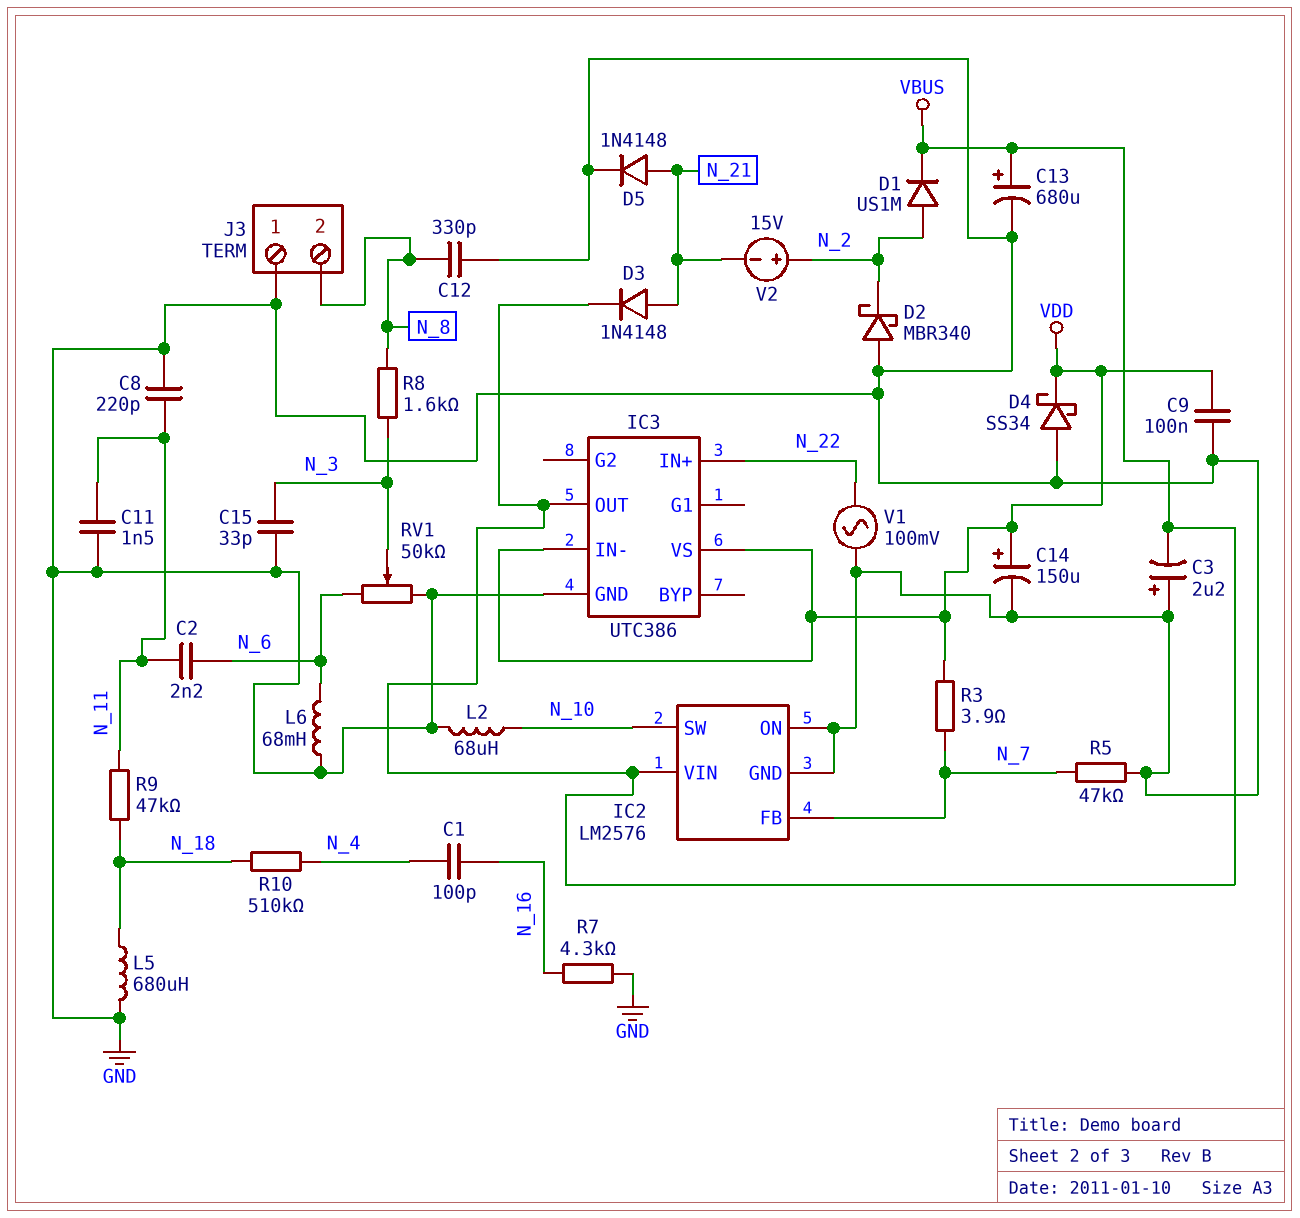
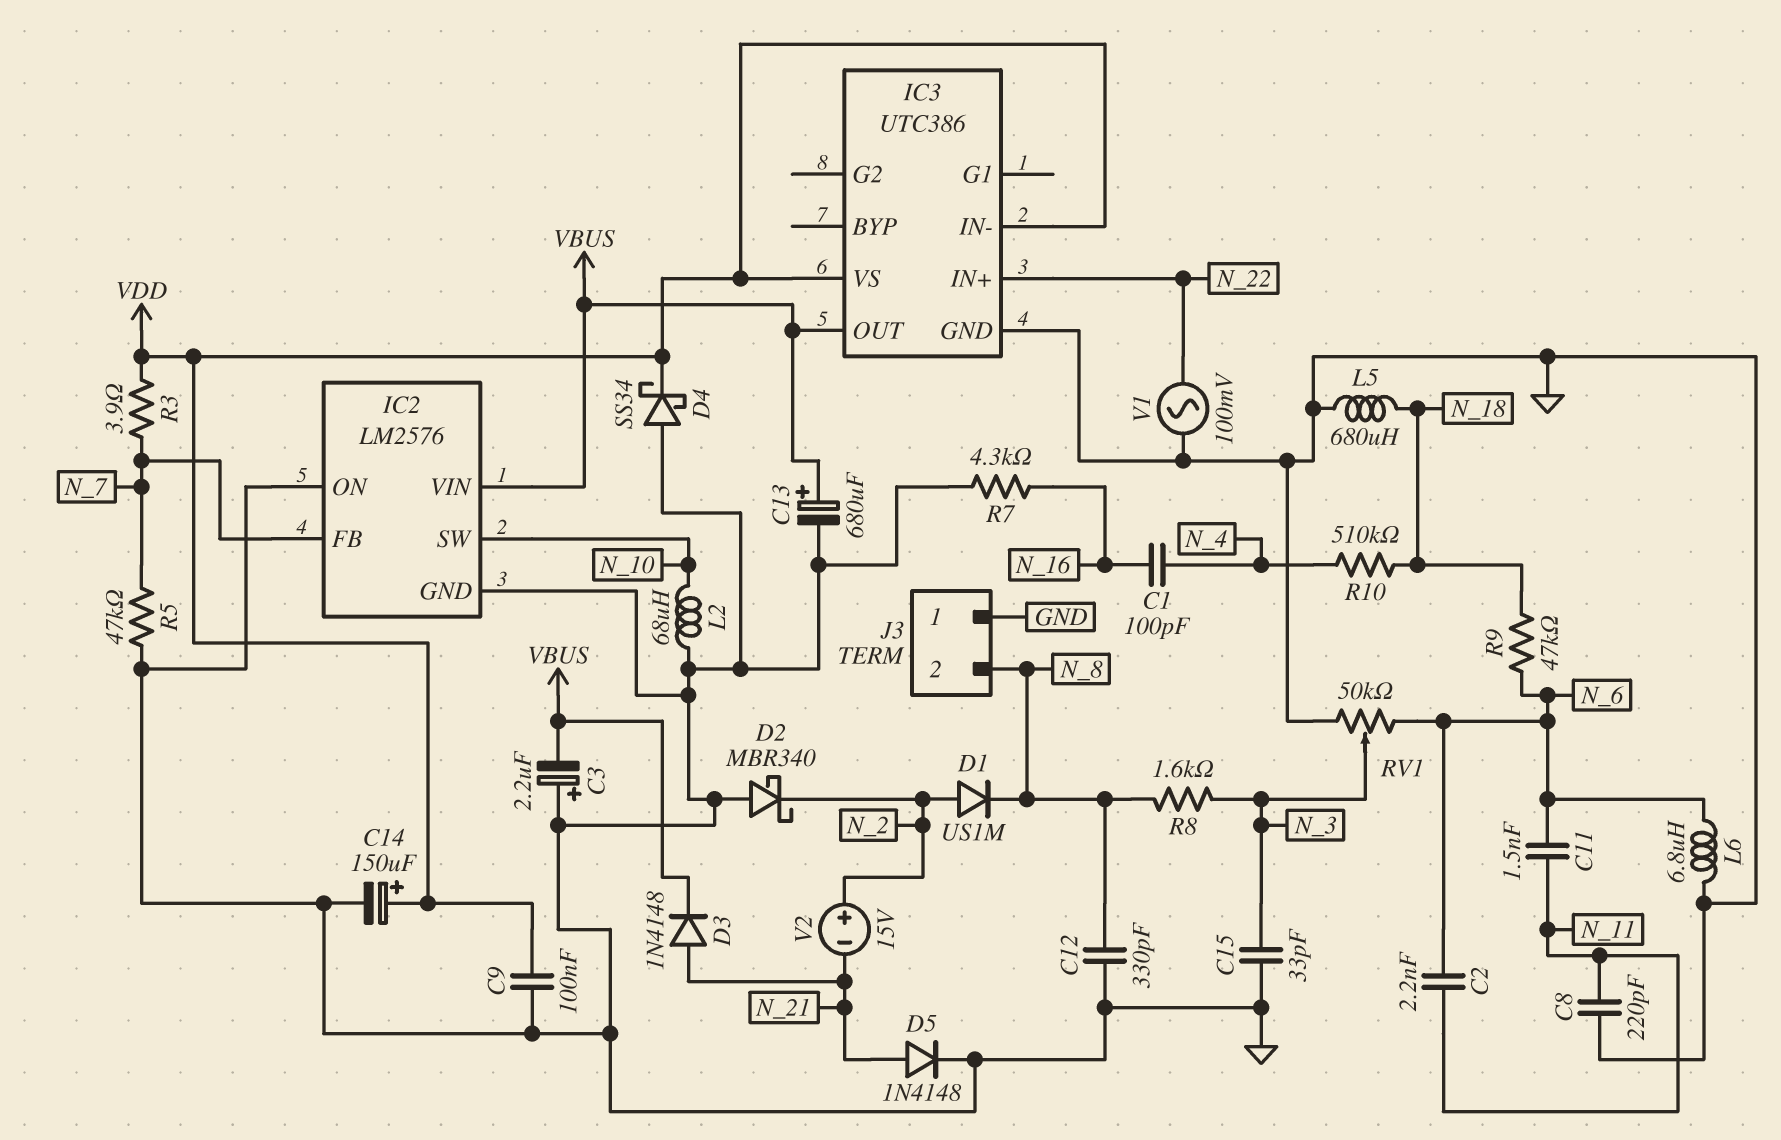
C11: 1.5nF (GND, N_11) -> 1.5nF (N_6, N_11)
D1: diode US1M (A N_2, K VBUS) -> diode US1M (A N_2, K N_8)
L6: 68mH (GND, N_6) -> 6.8uH (GND, N_6)
R9: 47k (N_11, N_18) -> 47k (N_6, N_18)

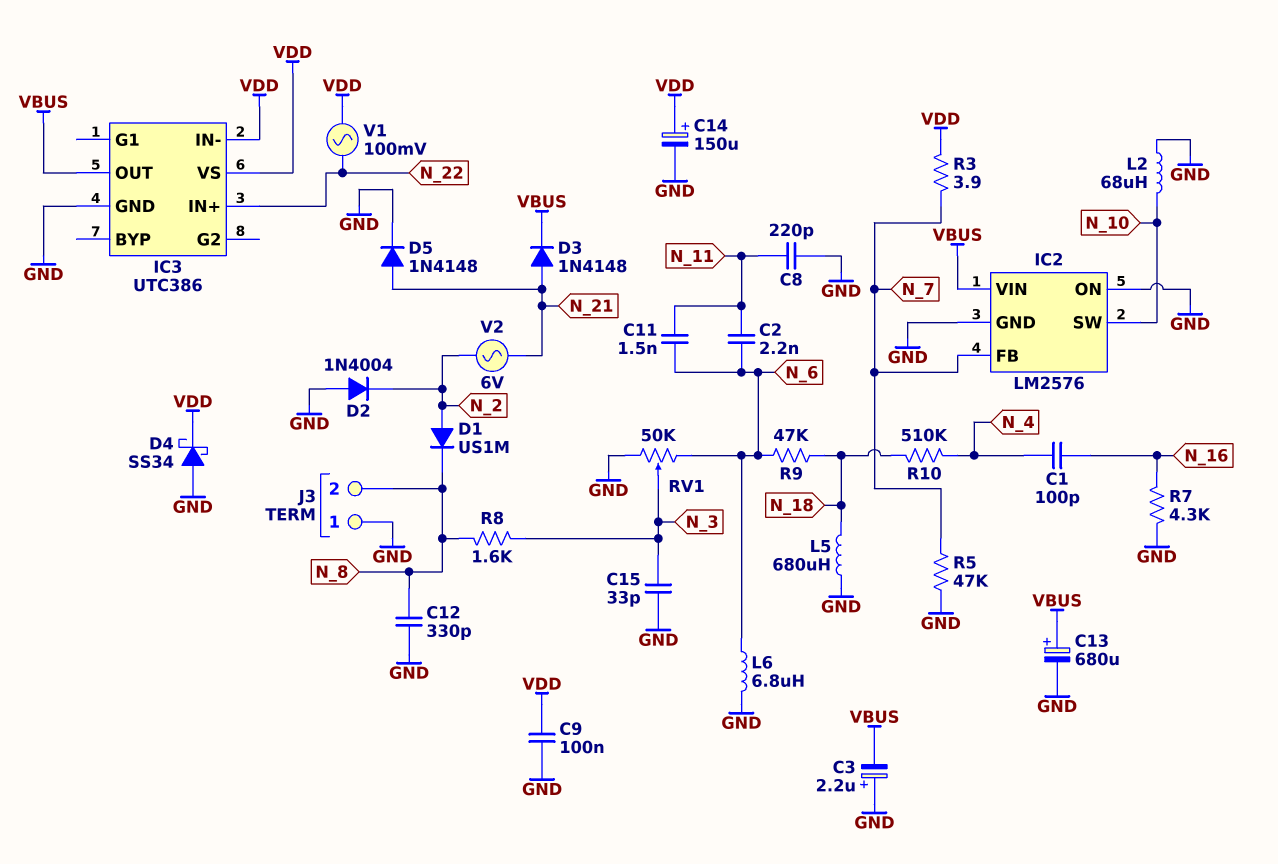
D2: schottky MBR340 (A GND, K N_2) -> diode 1N4004 (A GND, K N_2)
V1: AC 100mV (GND, N_22) -> AC 100mV (N_22, VDD)
V2: 15V (plus N_2, minus N_21) -> AC 6V (N_2, N_21)

